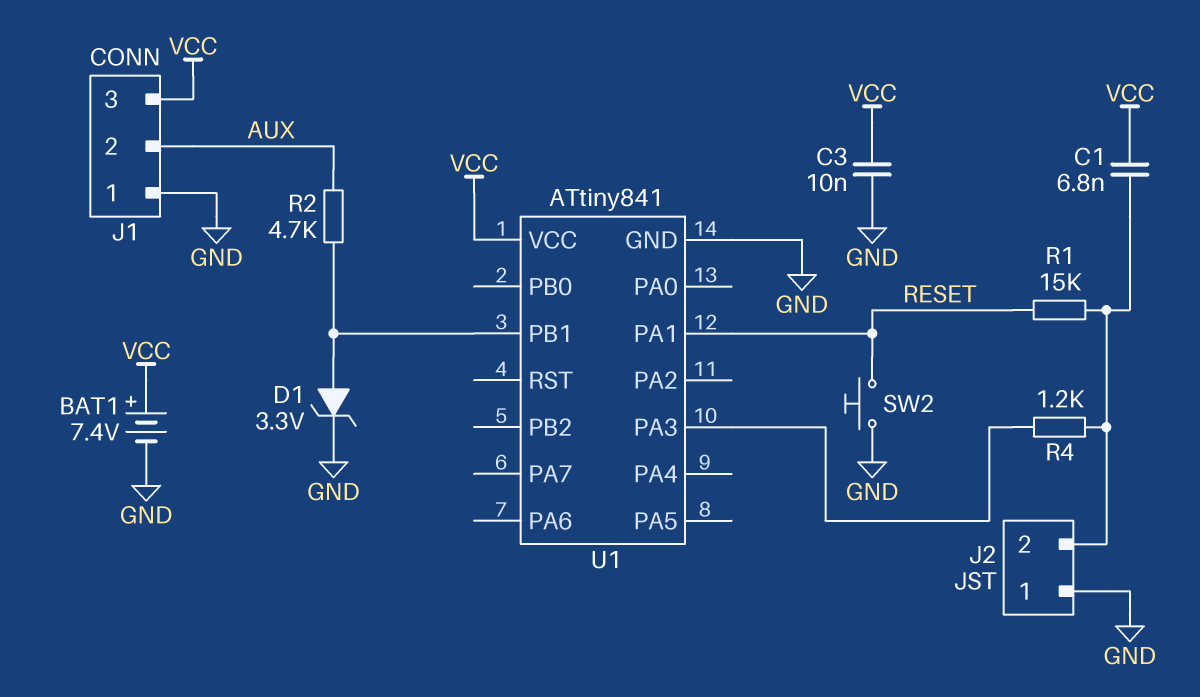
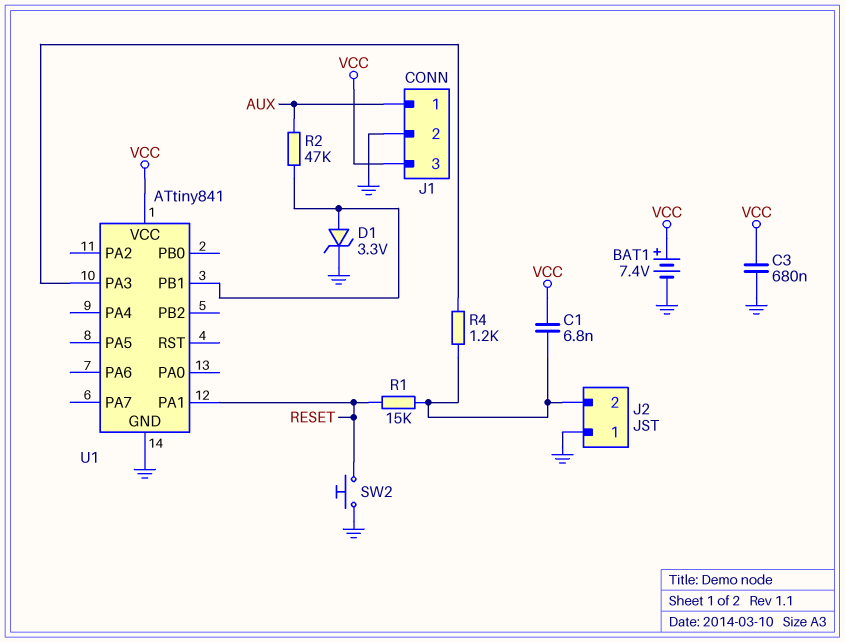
C3: 10nF (GND, VCC) -> 680nF (GND, VCC)
J1 pin 1: GND -> AUX
J1 pin 2: AUX -> GND
R2: 4.7k (AUX, U1/PB1) -> 47k (AUX, U1/PB1)

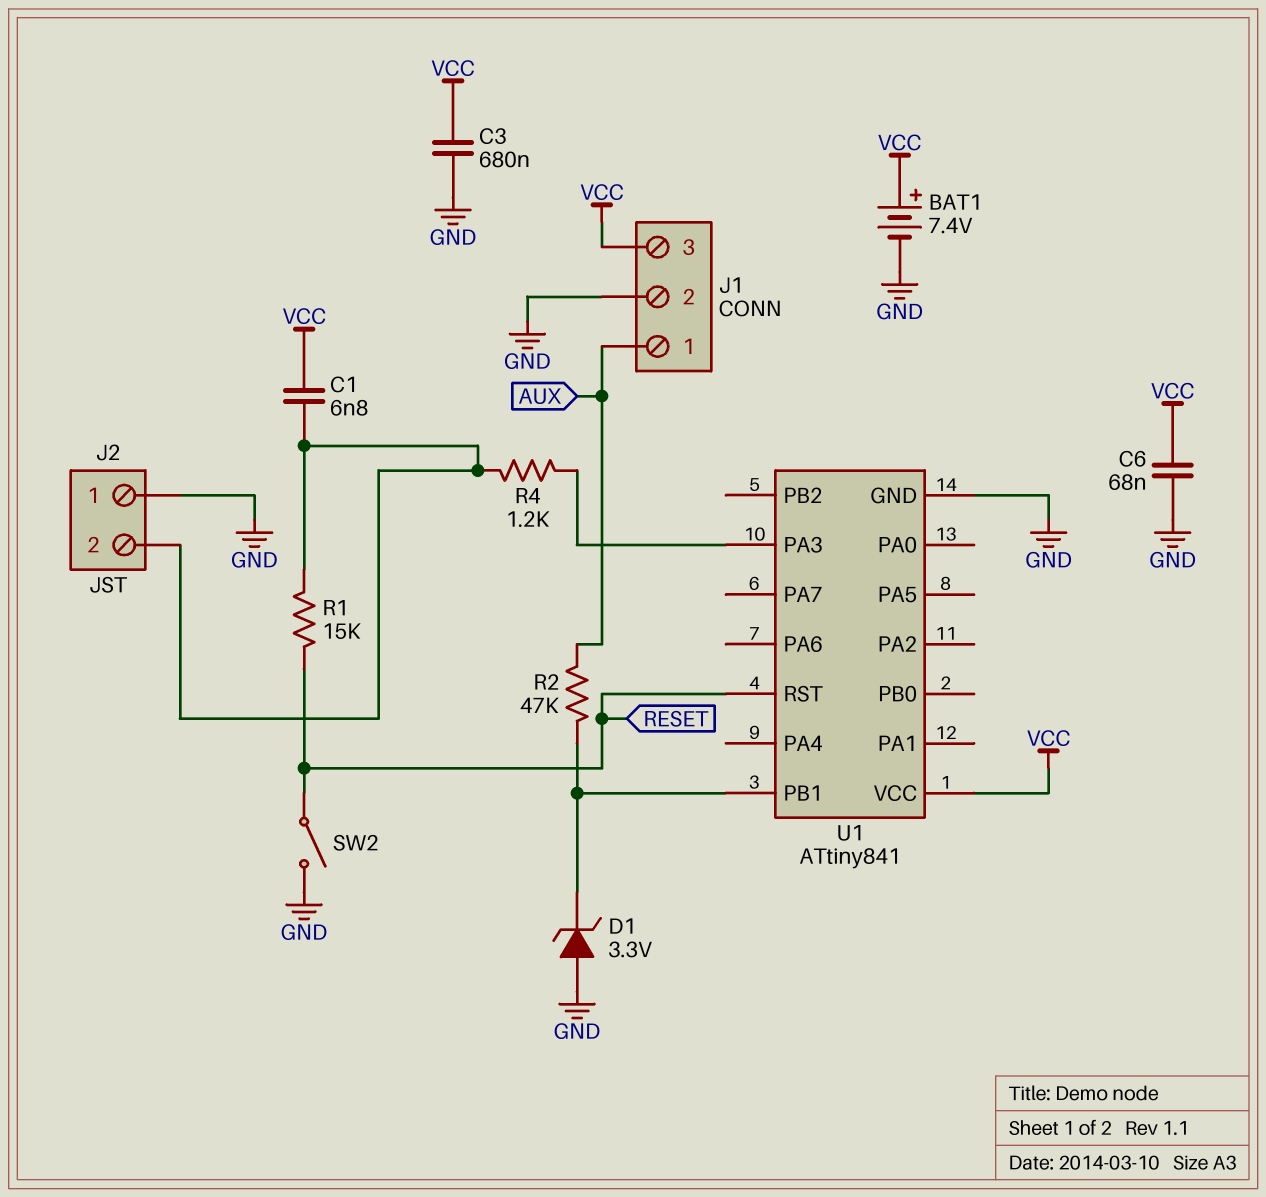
C6: none -> 68nF (GND, VCC)
D1: zener 3.3V (A U1/PB1, K GND) -> zener 3.3V (A GND, K U1/PB1)
SW2: button (GND, RESET) -> switch (GND, RESET)
U1 pin PA1: RESET -> none
U1 pin RST: none -> RESET

